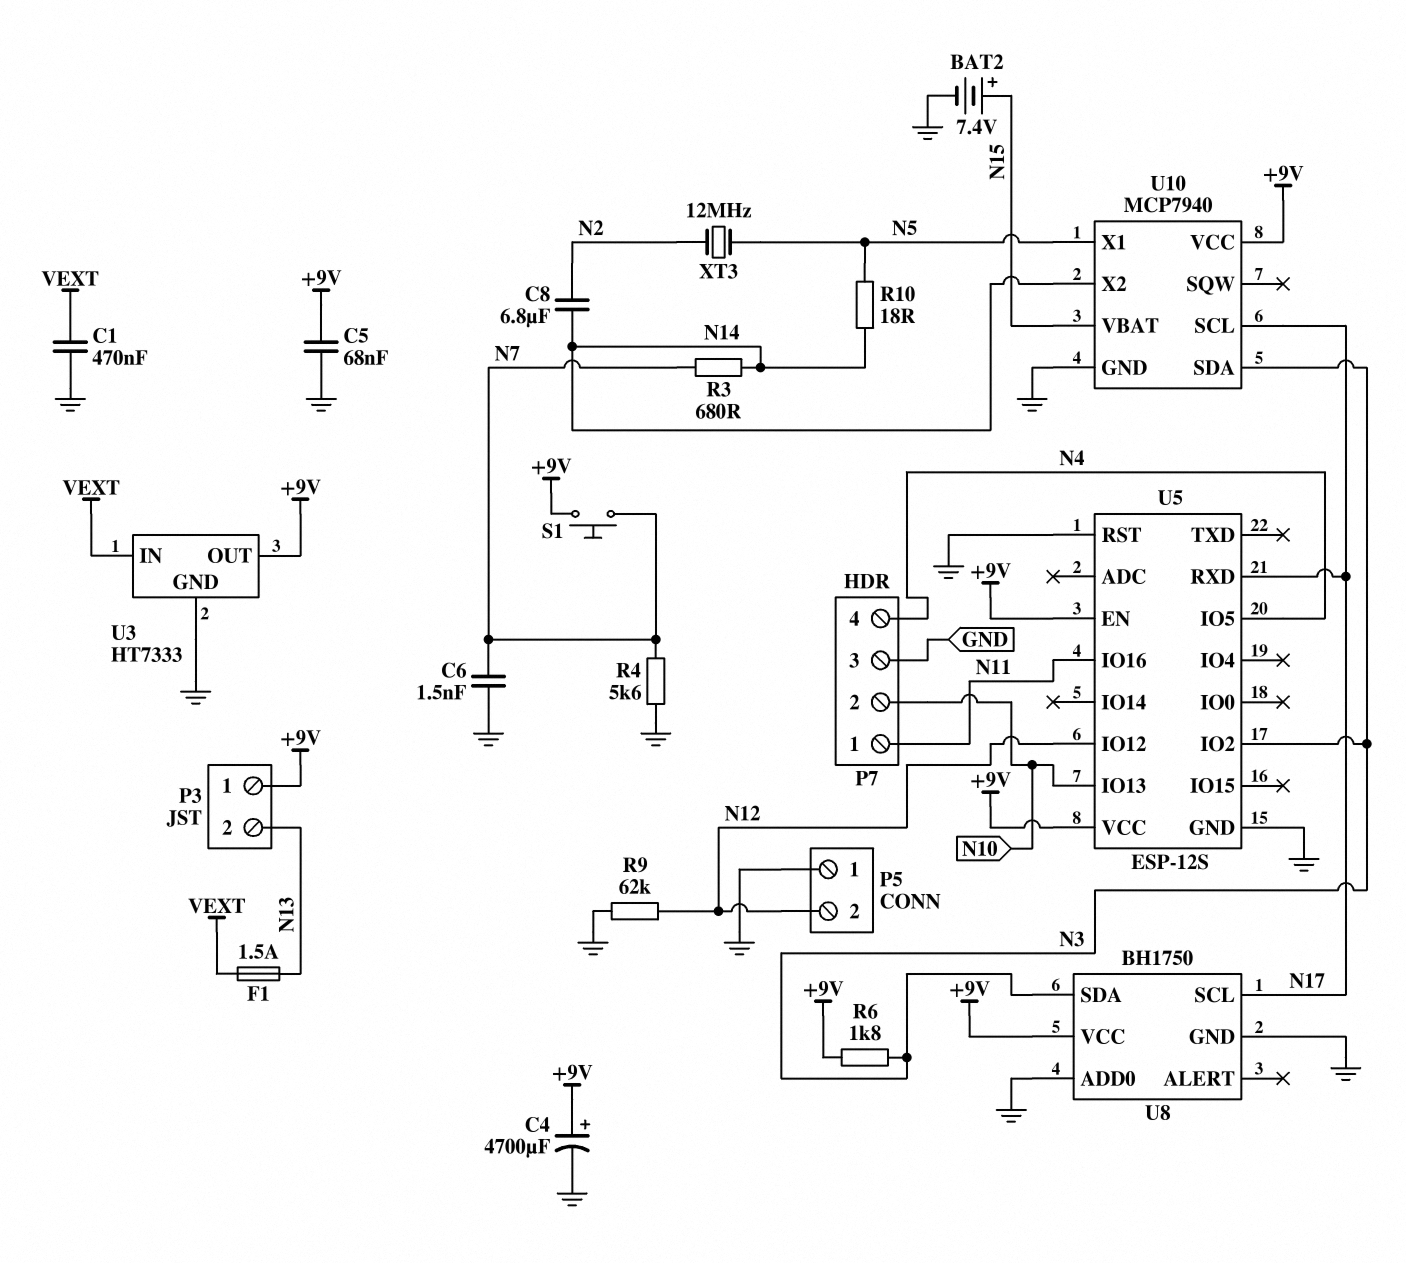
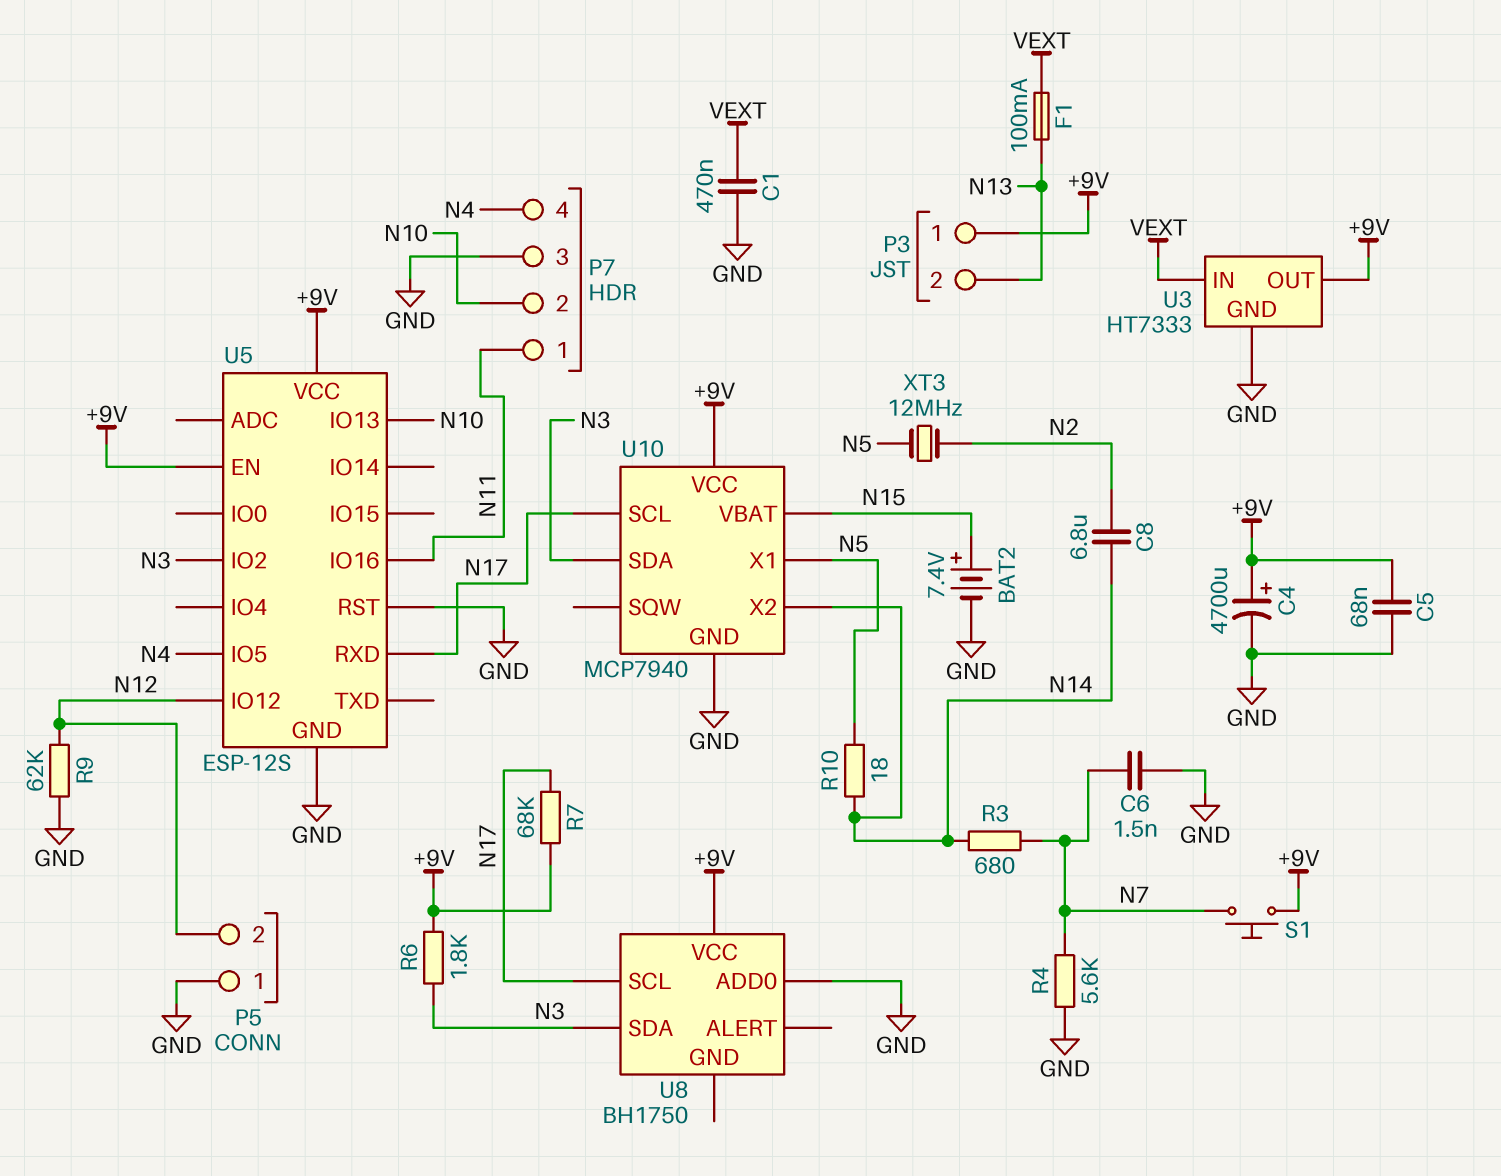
F1: 1.5A (N13, VEXT) -> 100mA (N13, VEXT)
R7: none -> 68k (+9V, N17)
U8 pin GND: GND -> none

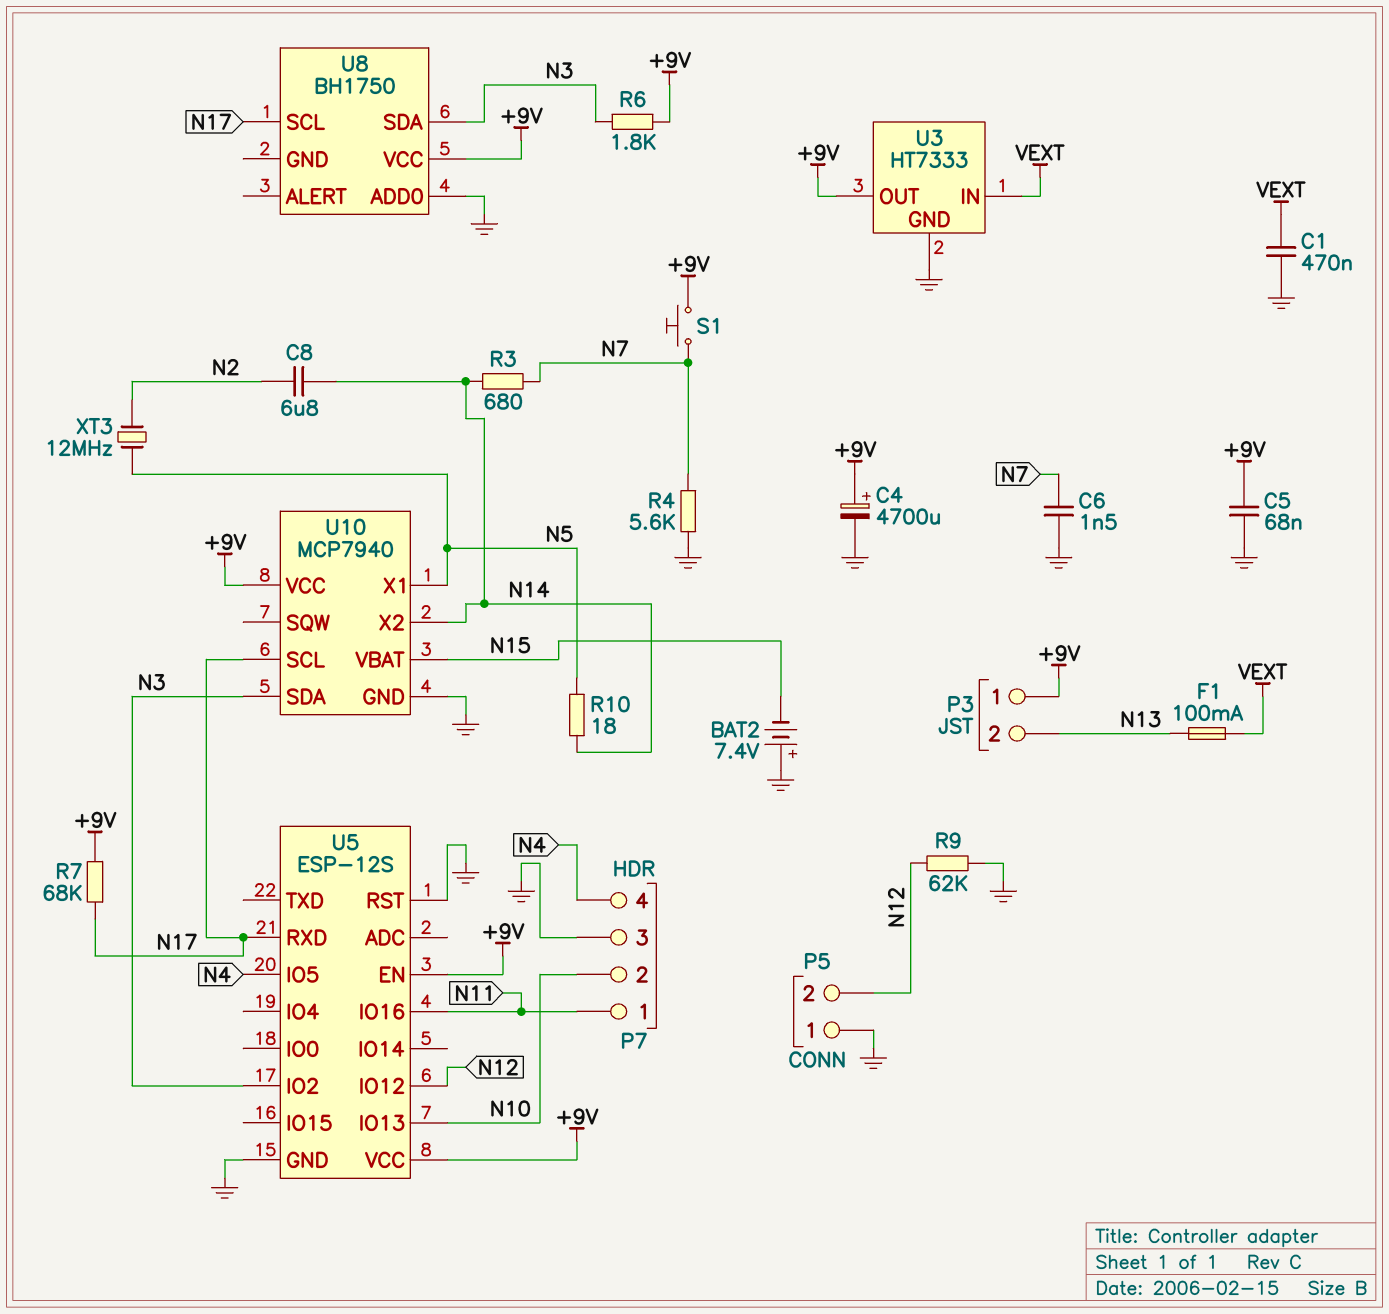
BAT2: 7.4V (plus N15, minus GND) -> 7.4V (plus GND, minus N15)

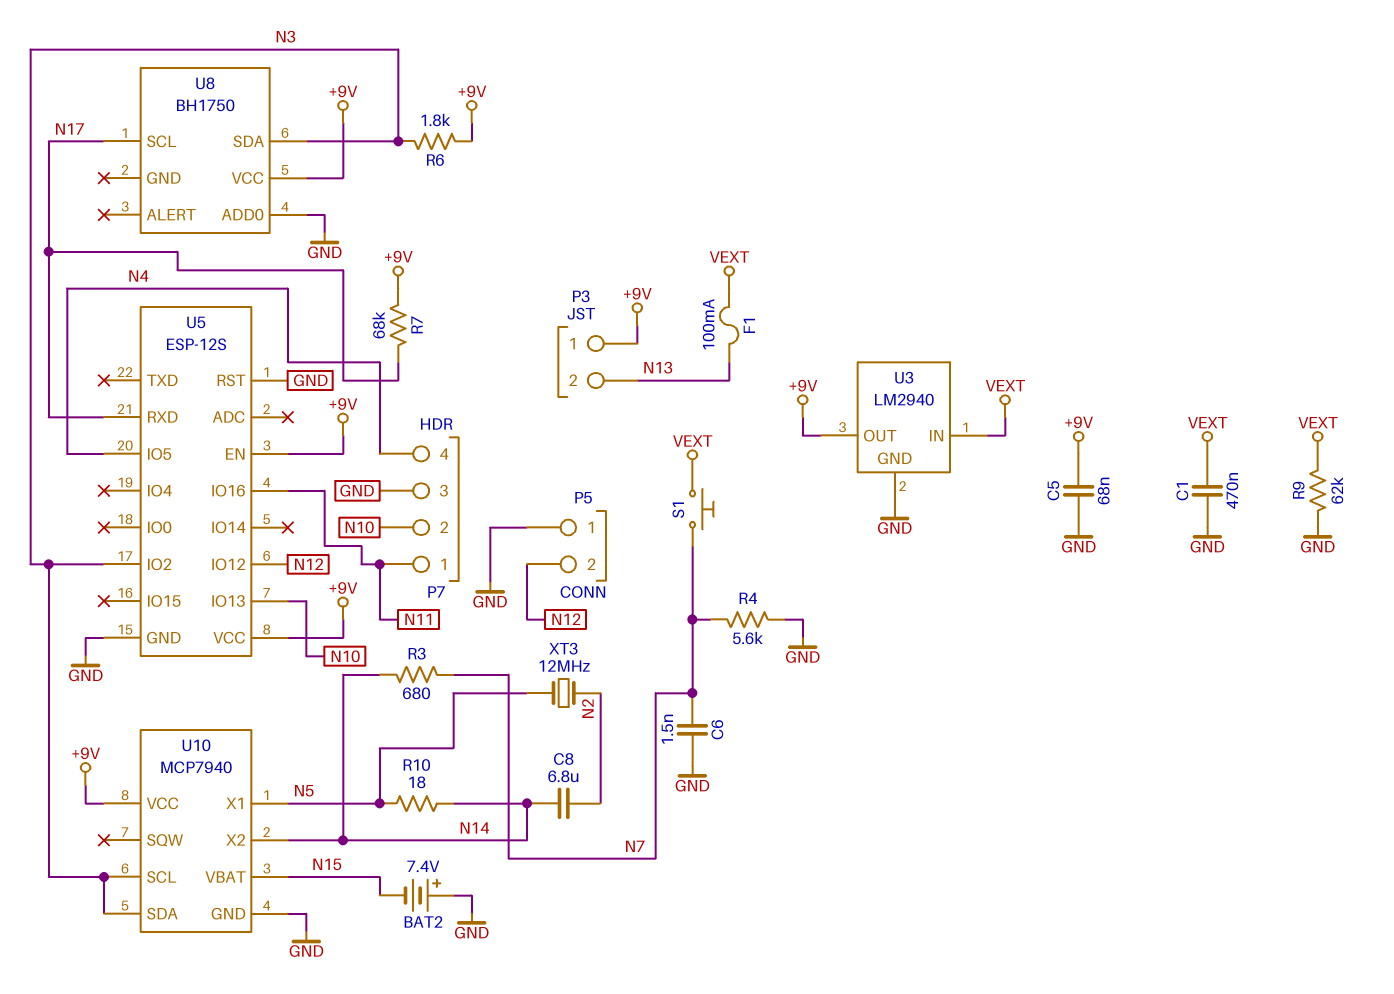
C4: 4700uF (plus +9V, minus GND) -> none
R9: 62k (GND, N12) -> 62k (GND, VEXT)
S1: button (+9V, N7) -> button (N7, VEXT)
U3: HT7333 -> LM2940
U10 pin SCL: N17 -> N3

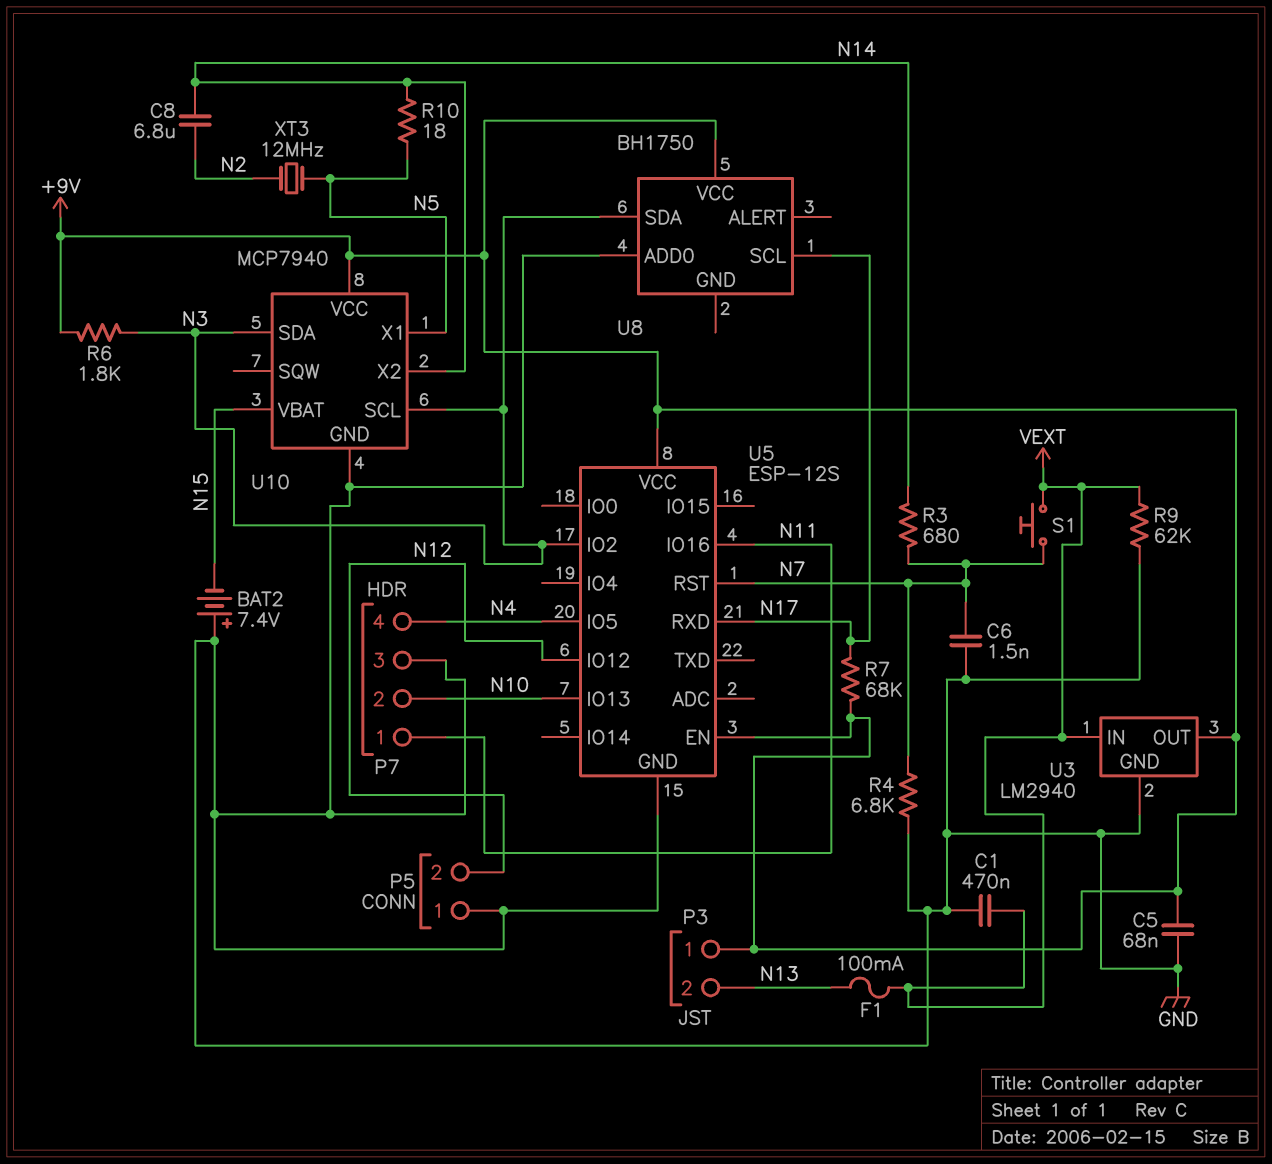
R4: 5.6k (GND, N7) -> 6.8k (GND, N7)
U5 pin RST: GND -> N7

